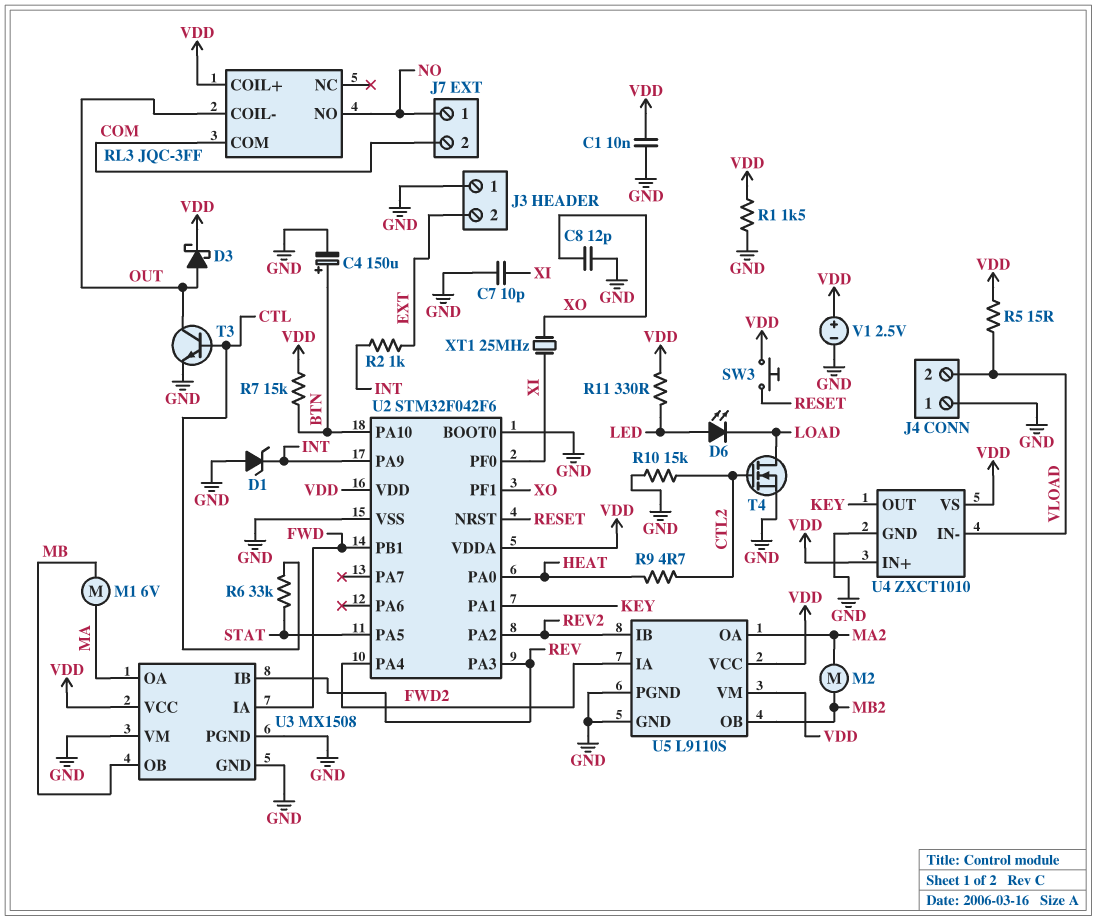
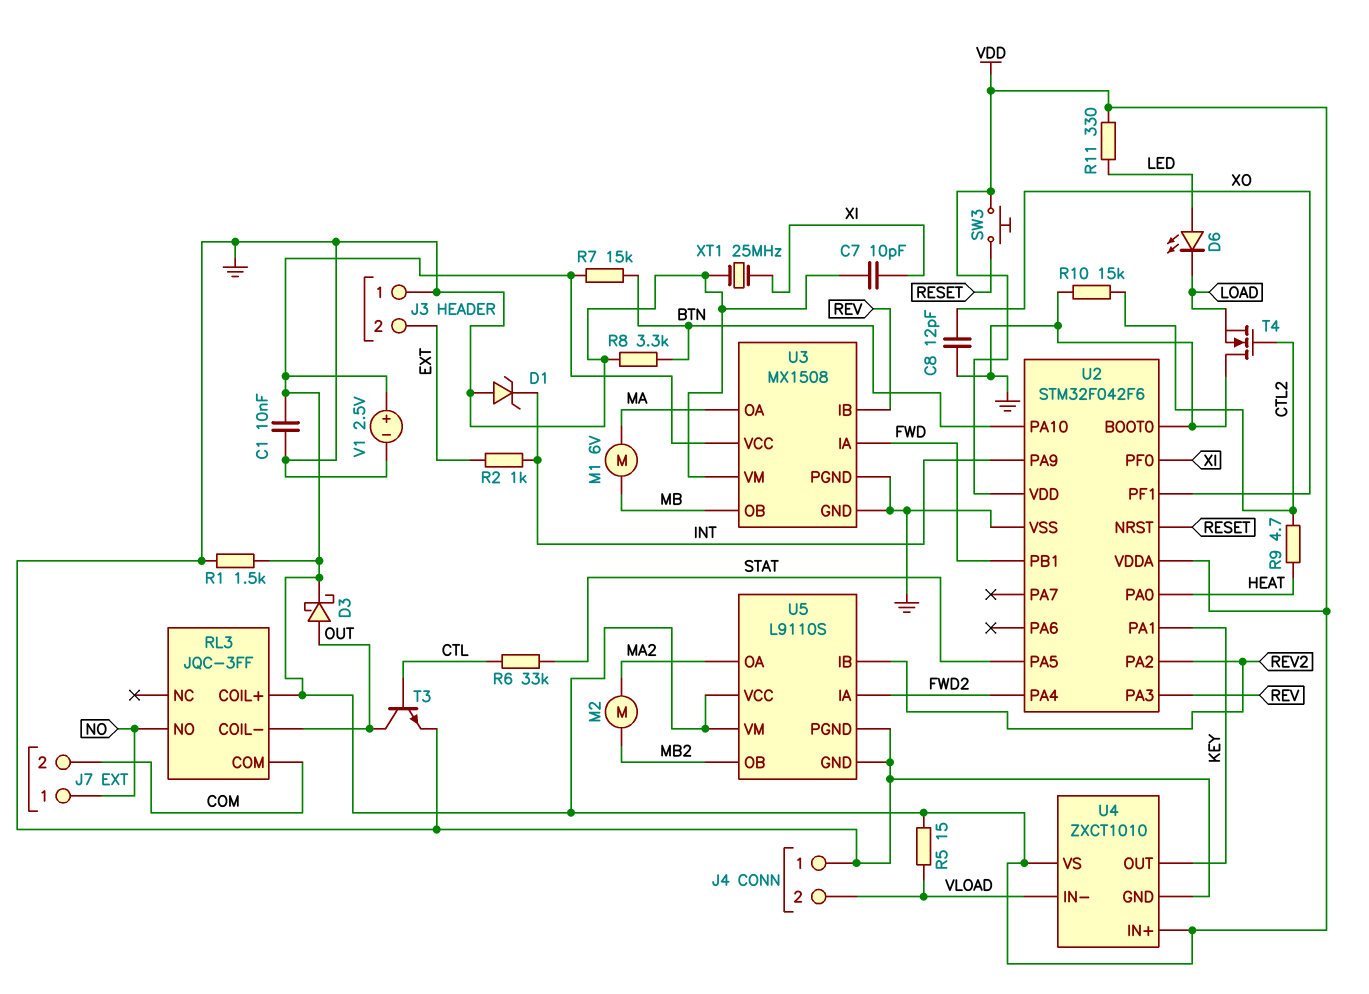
C4: 150uF (plus BTN, minus GND) -> none
R8: none -> 3.3k (BTN, GND)
T4: NMOS (G CTL2, D LOAD, S GND) -> NMOS (G CTL2, D GND, S LOAD)
XT1: 25MHz (XI, XO) -> 25MHz (GND, XI)

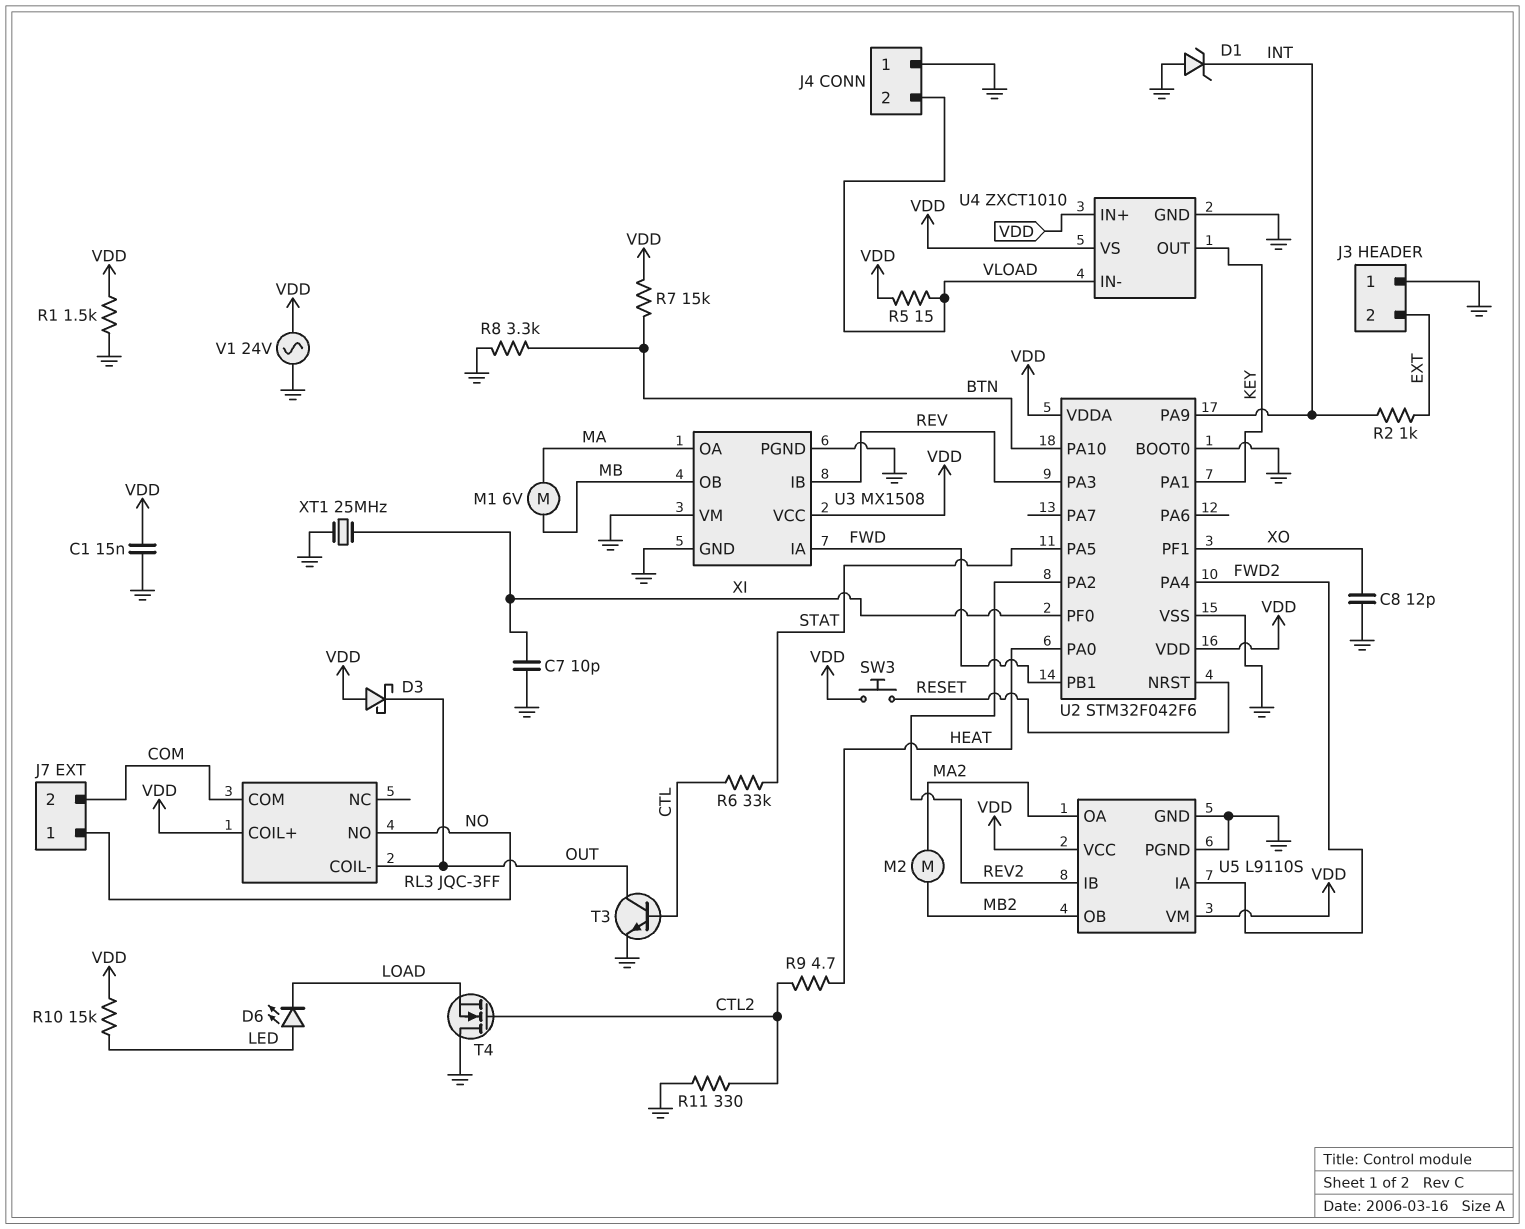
C1: 10nF (GND, VDD) -> 15nF (GND, VDD)
D3: schottky (A OUT, K VDD) -> schottky (A VDD, K OUT)
R10: 15k (CTL2, GND) -> 15k (LED, VDD)
R11: 330 (LED, VDD) -> 330 (CTL2, GND)
V1: 2.5V (plus VDD, minus GND) -> AC 24V (GND, VDD)

